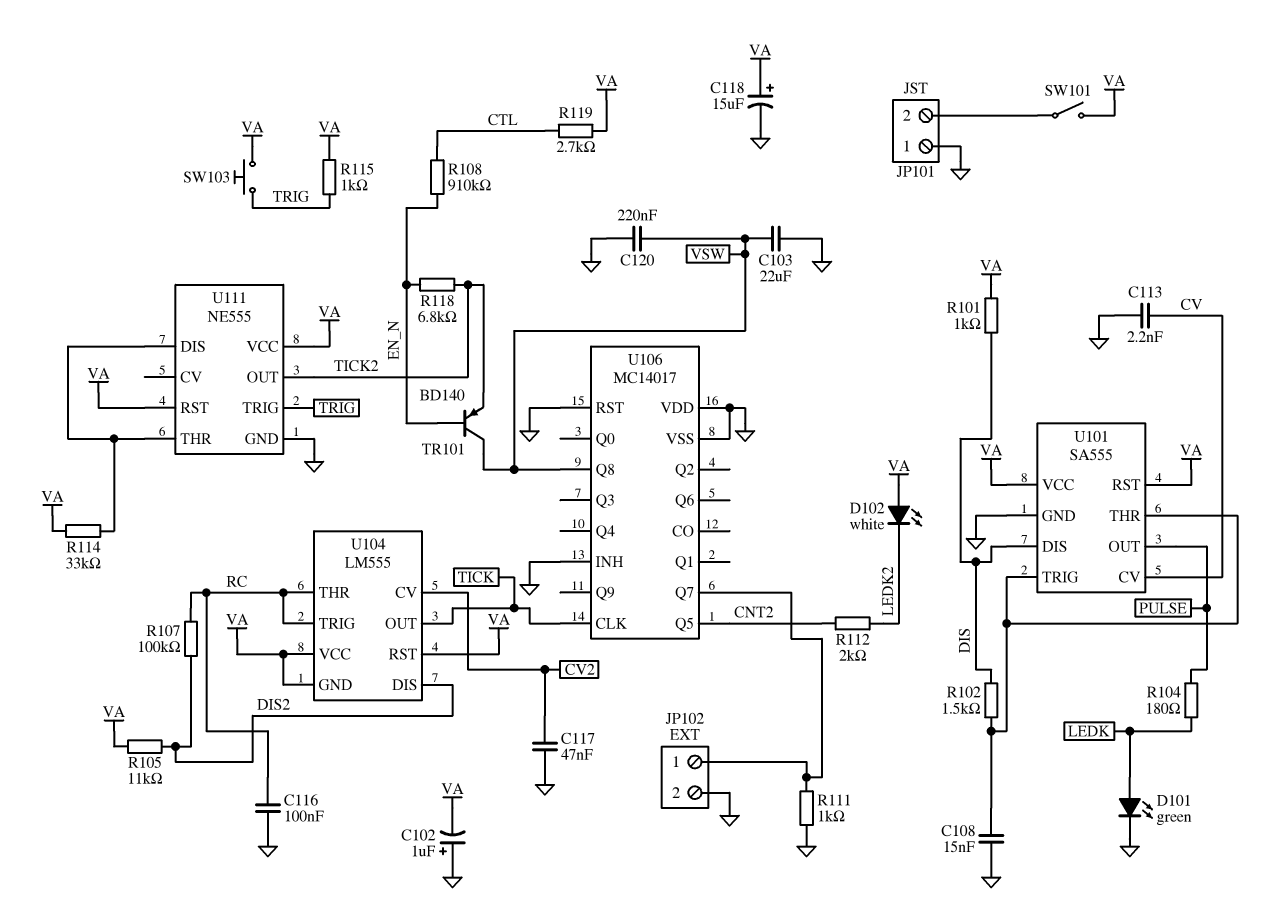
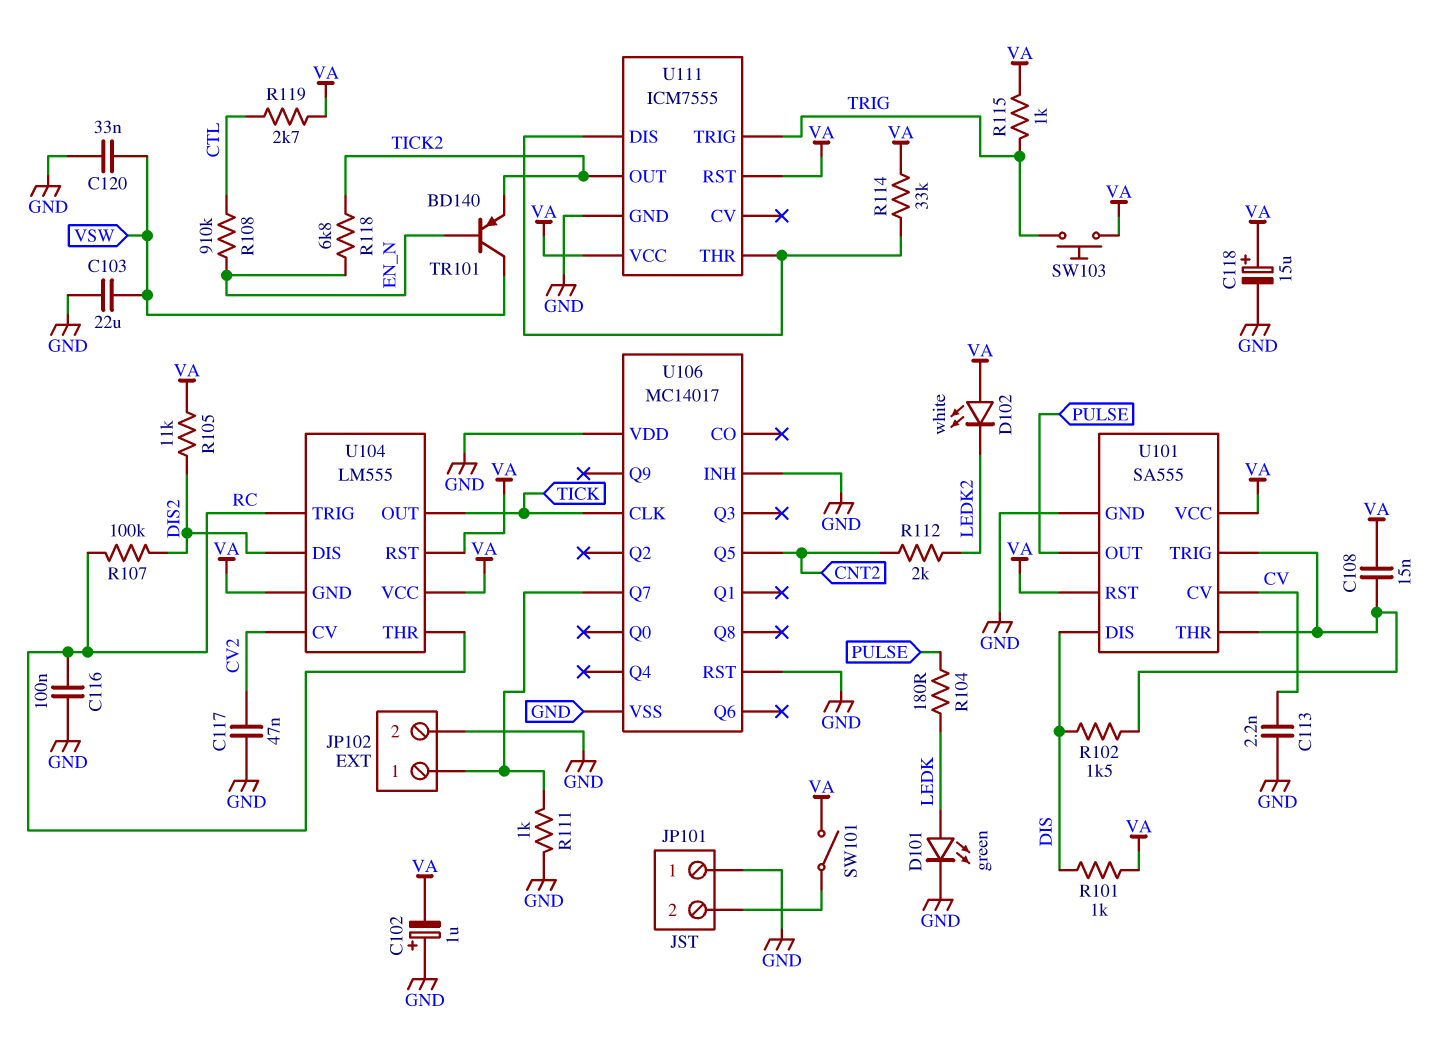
C108: 15nF (GND, U101/THR) -> 15nF (U101/THR, VA)
C120: 220nF (GND, VSW) -> 33nF (GND, VSW)
U106 pin Q8: VSW -> none
U111: NE555 -> ICM7555

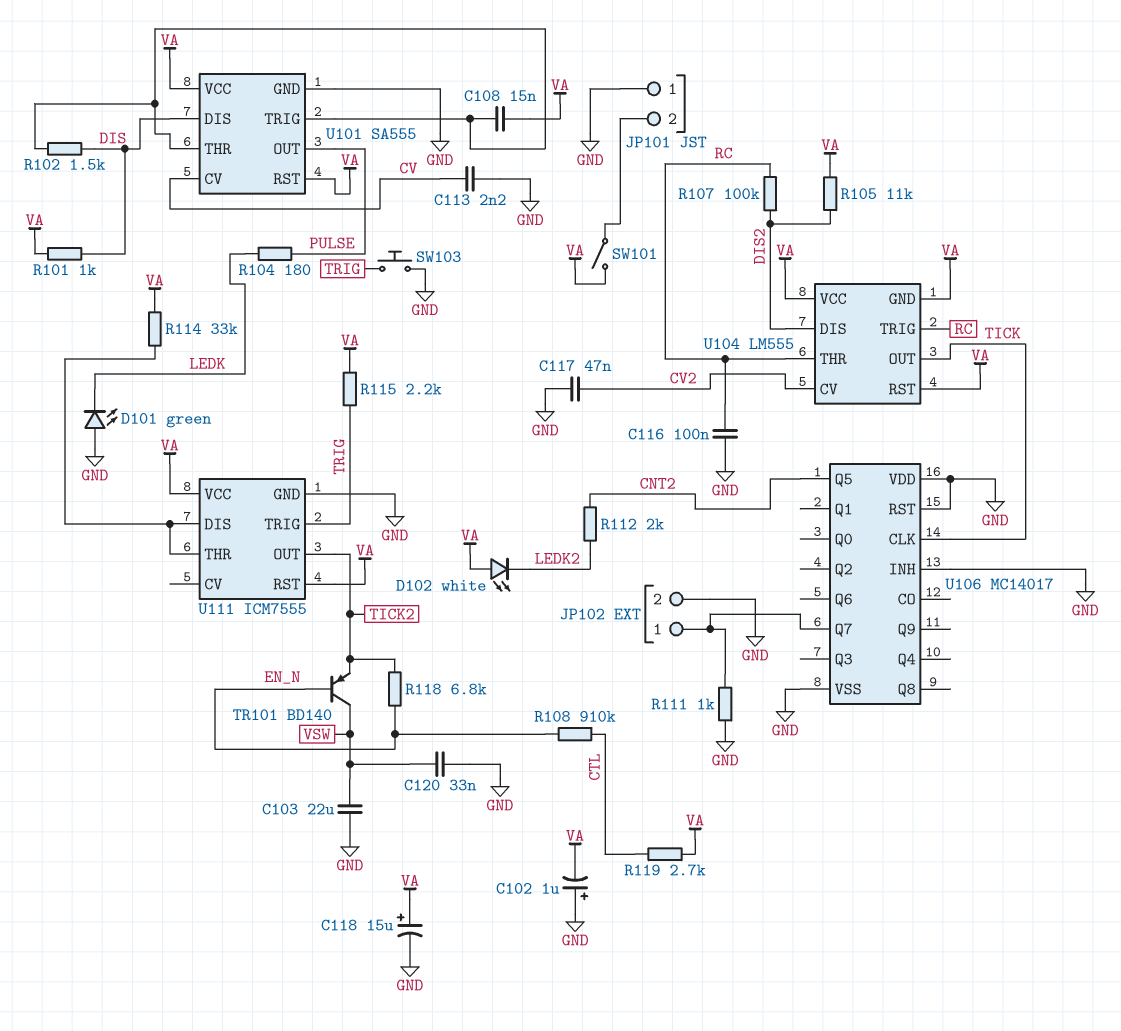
D101: LED green (A LEDK, K GND) -> LED green (A GND, K LEDK)
R115: 1k (TRIG, VA) -> 2.2k (TRIG, VA)
SW103: button (TRIG, VA) -> button (GND, TRIG)

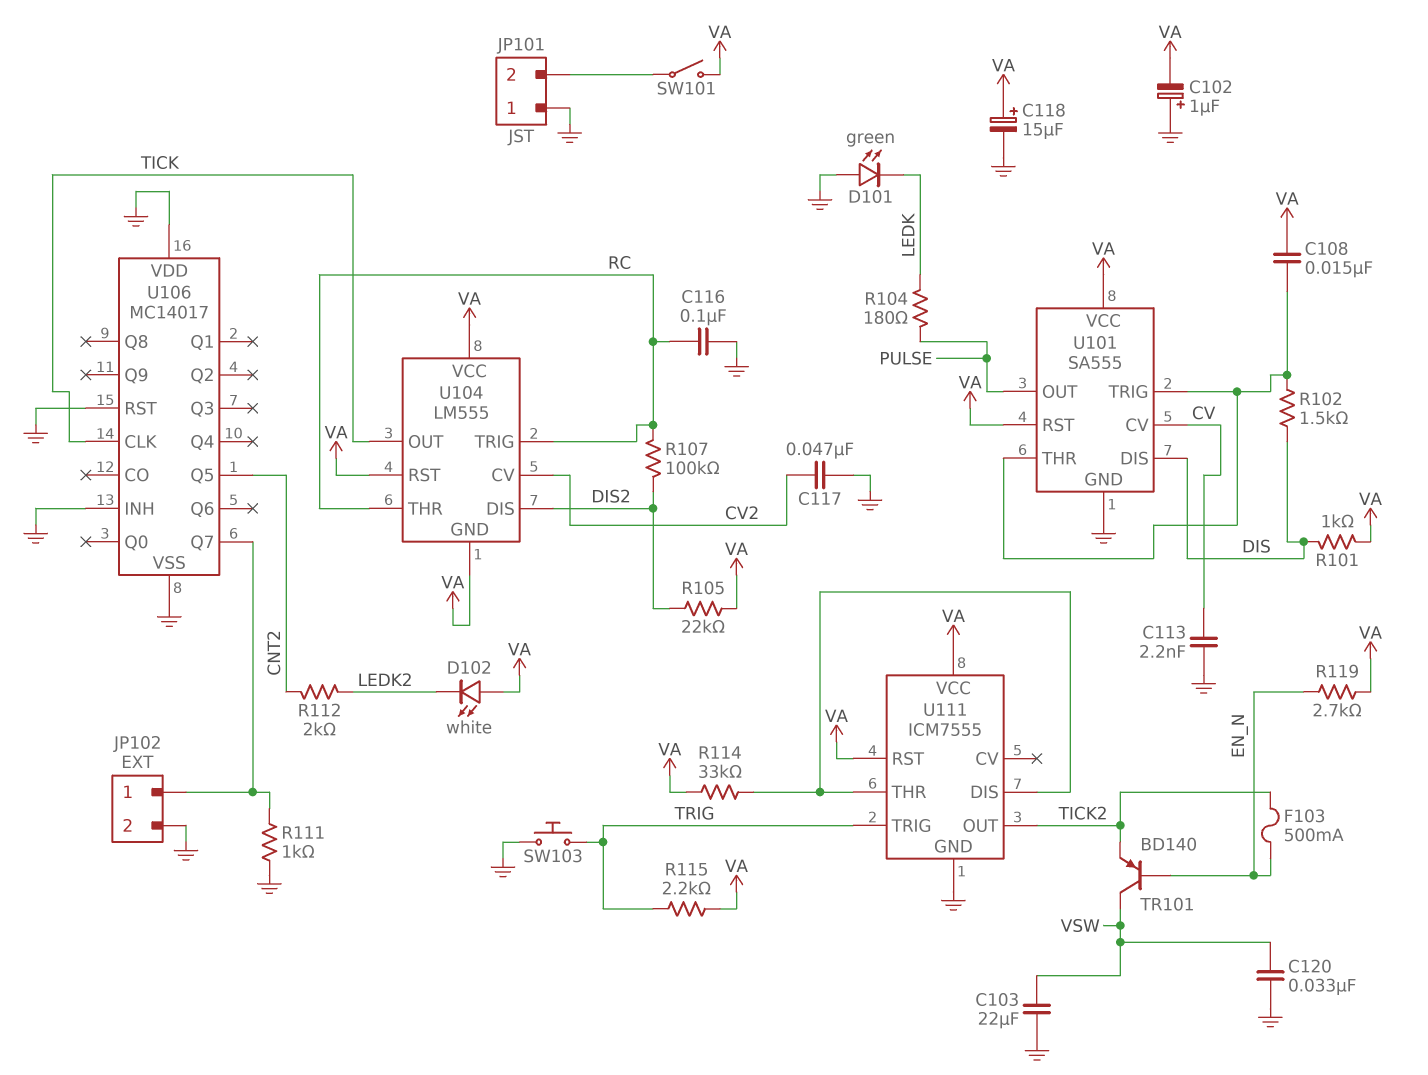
F103: none -> 500mA (EN_N, TICK2)
R105: 11k (DIS2, VA) -> 22k (DIS2, VA)
R108: 910k (CTL, EN_N) -> none
R118: 6.8k (EN_N, TICK2) -> none
R119: 2.7k (CTL, VA) -> 2.7k (EN_N, VA)

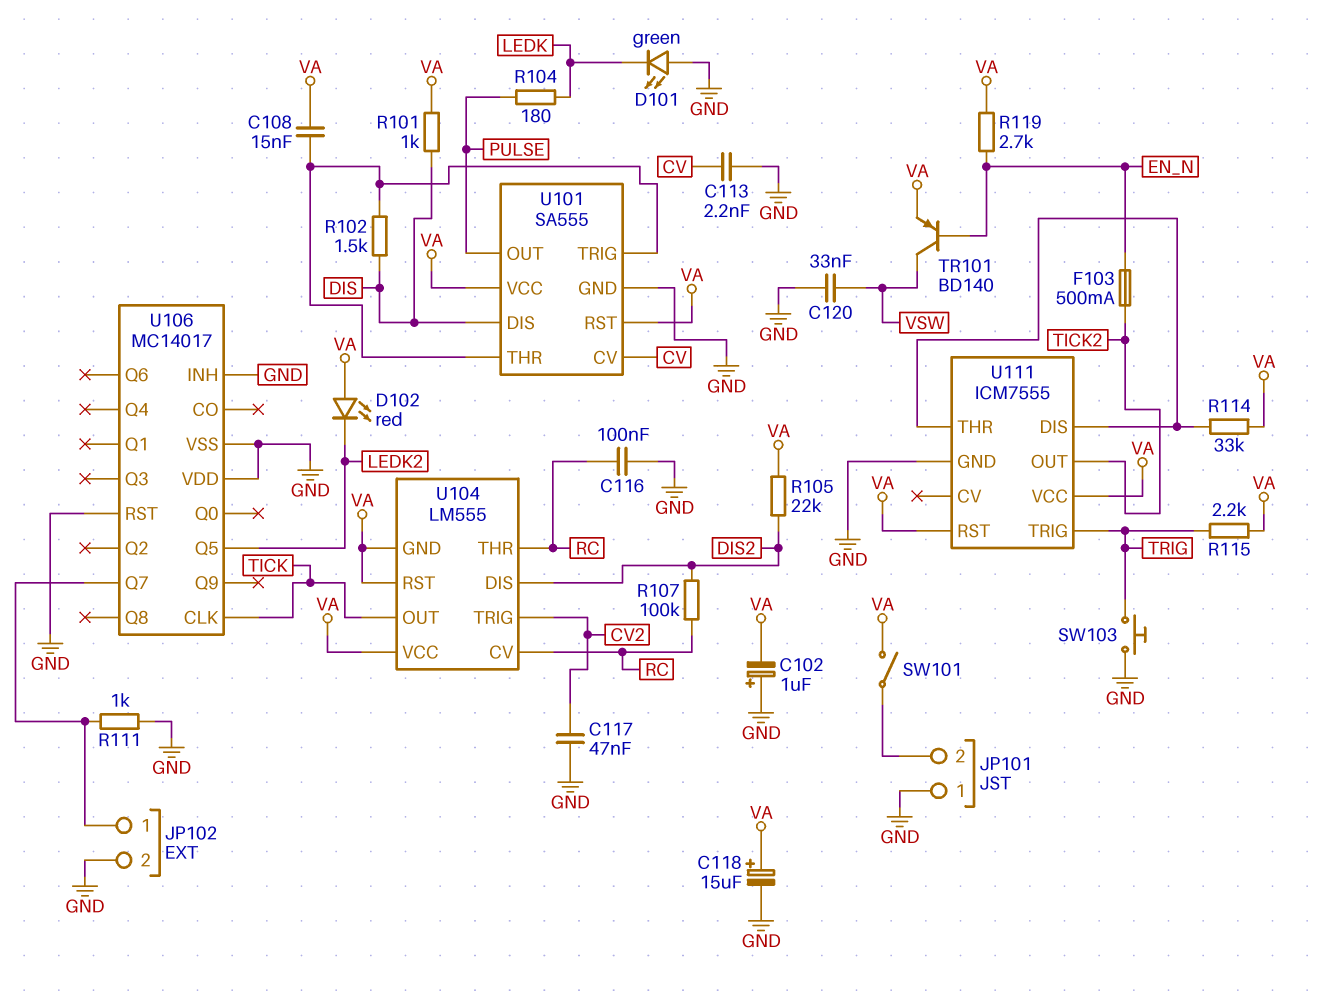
C103: 22uF (GND, VSW) -> none
D102: LED white (A VA, K LEDK2) -> LED red (A VA, K LEDK2)
R112: 2k (CNT2, LEDK2) -> none
TR101: PNP BD140 (B EN_N, C VSW, E TICK2) -> PNP BD140 (B EN_N, C VSW, E VA)
U104 pin CV: CV2 -> RC
U104 pin TRIG: RC -> CV2
U106 pin Q5: CNT2 -> LEDK2

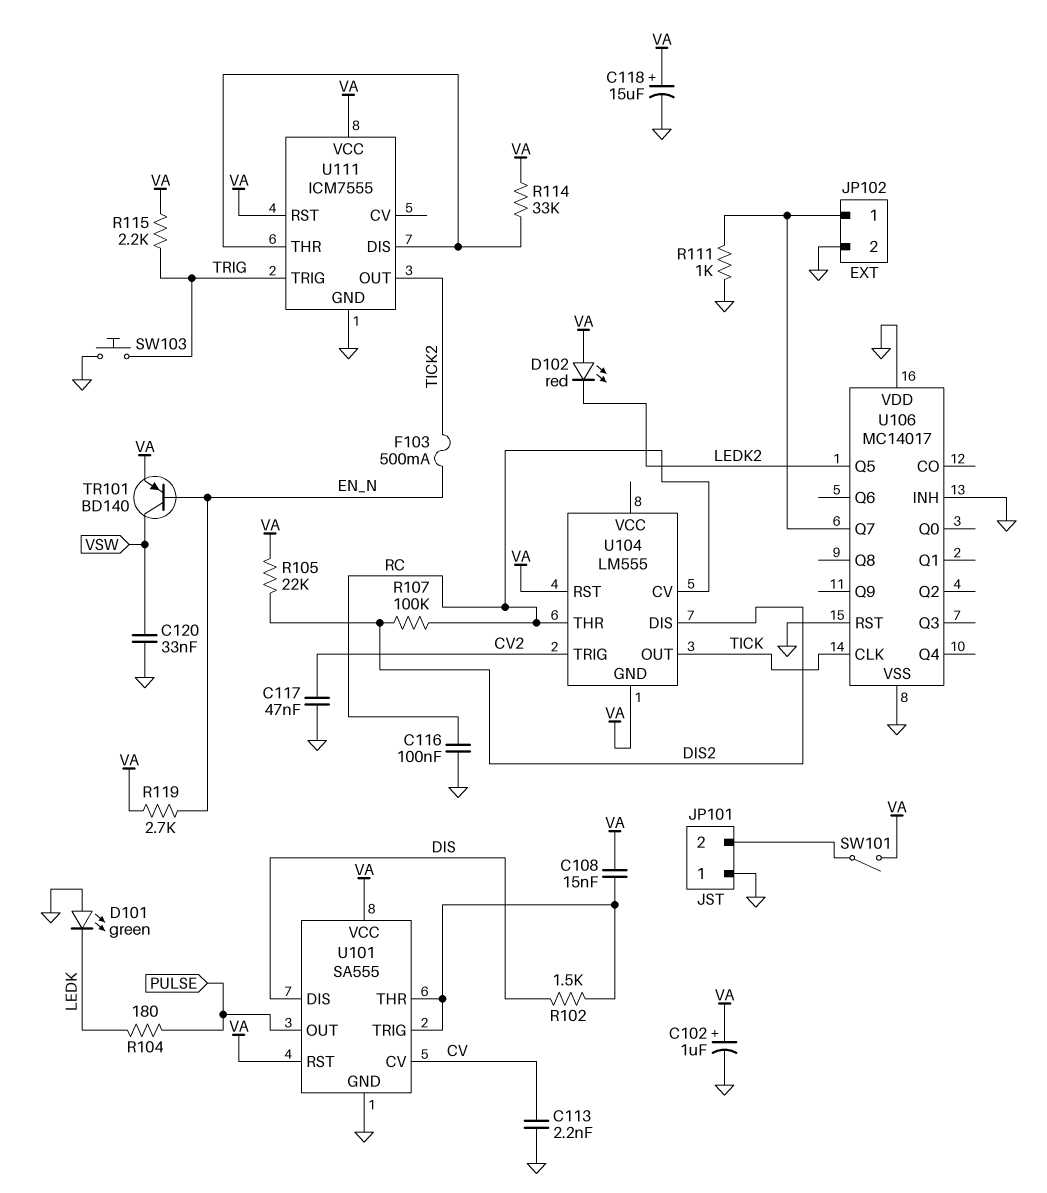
C102: 1uF (plus GND, minus VA) -> 1uF (plus VA, minus GND)
R101: 1k (DIS, VA) -> none
U104 pin VCC: VA -> none

